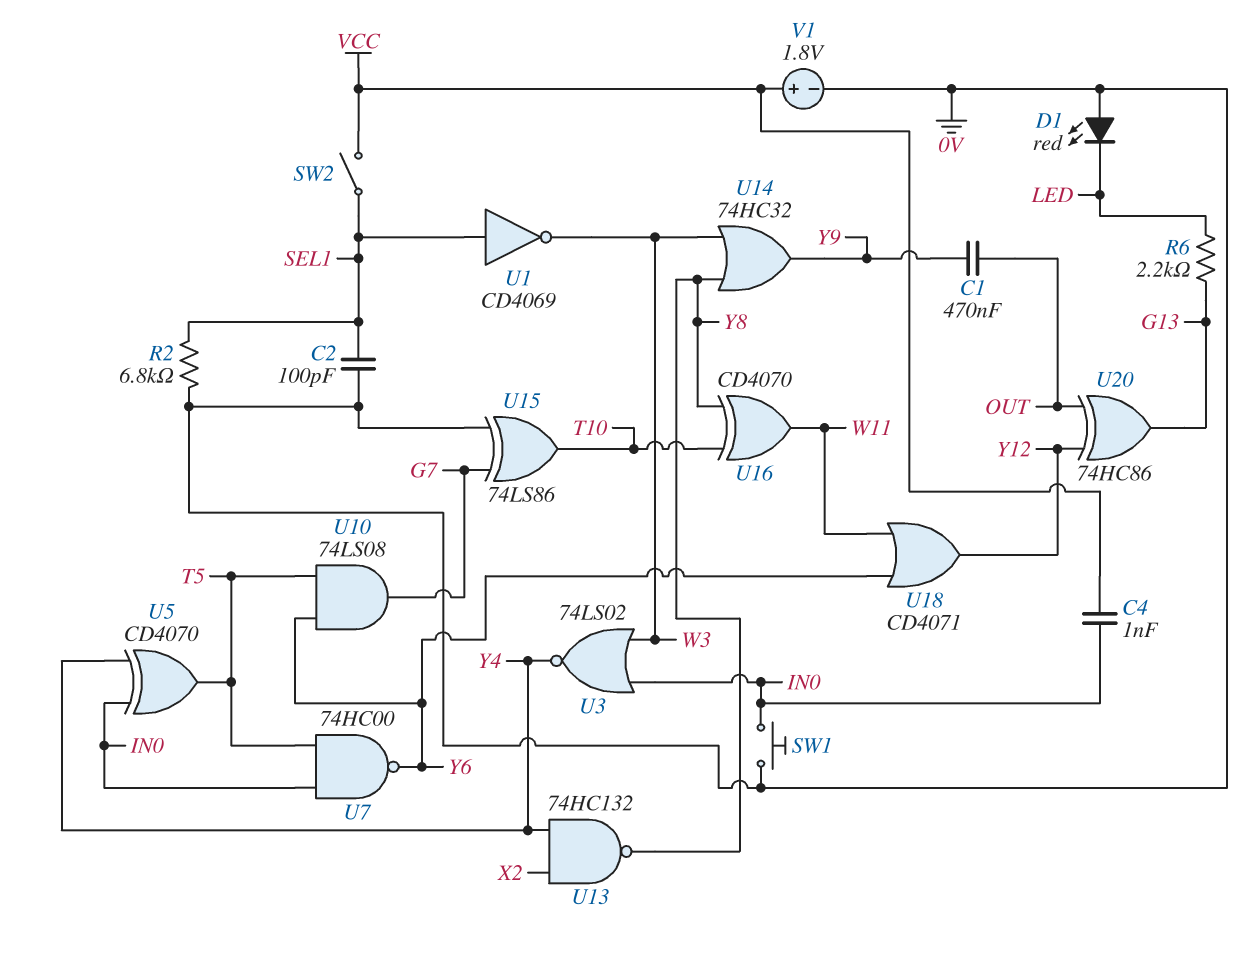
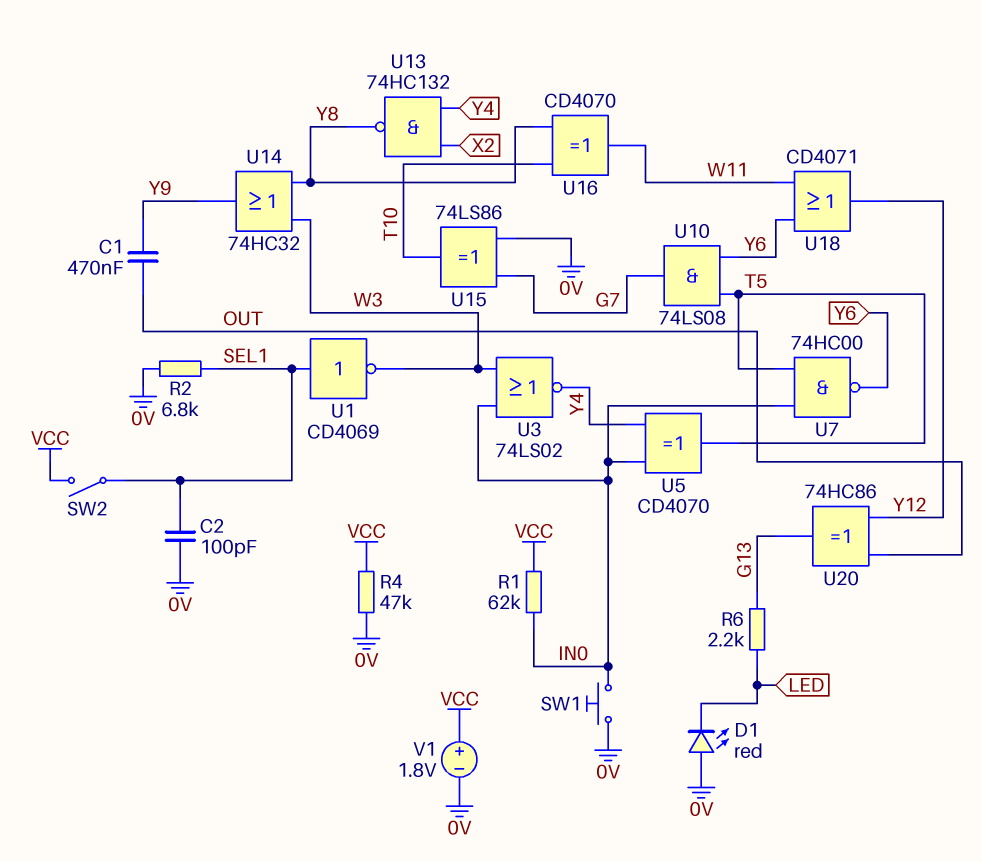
C4: 1nF (IN0, VCC) -> none
R1: none -> 62k (IN0, VCC)
R4: none -> 47k (0V, VCC)

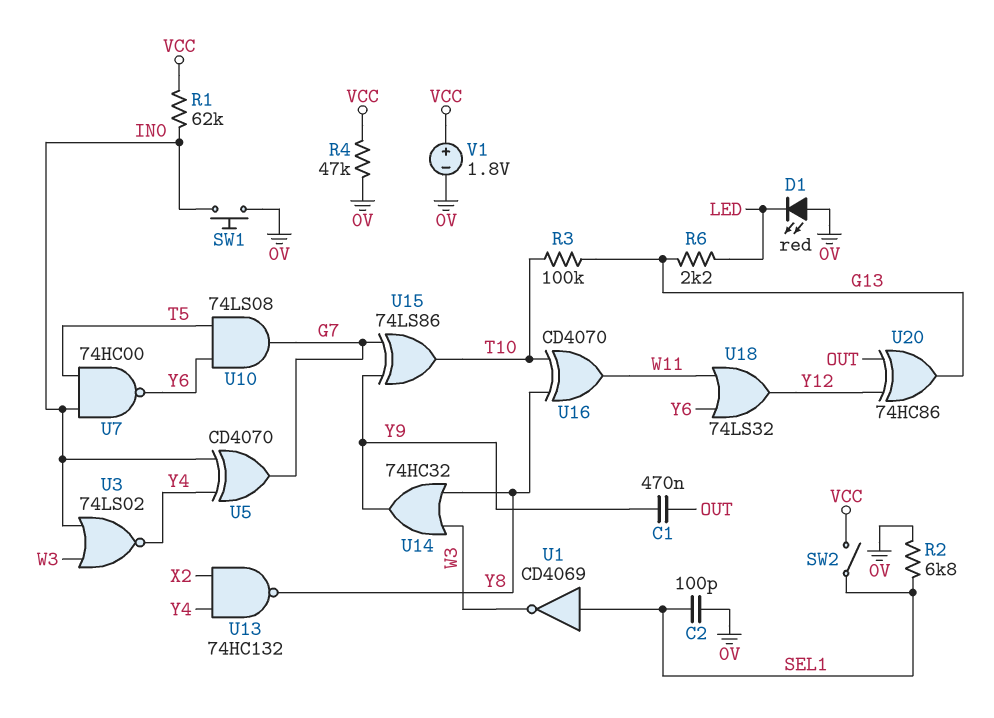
R3: none -> 100k (G13, T10)
U5: XOR CD4070 (in IN0, in Y4, out T5) -> XOR CD4070 (in IN0, in Y4, out G7)
U15: XOR 74LS86 (in 0V, in G7, out T10) -> XOR 74LS86 (in G7, in Y9, out T10)
U18: OR CD4071 (in W11, in Y6, out Y12) -> OR 74LS32 (in W11, in Y6, out Y12)

